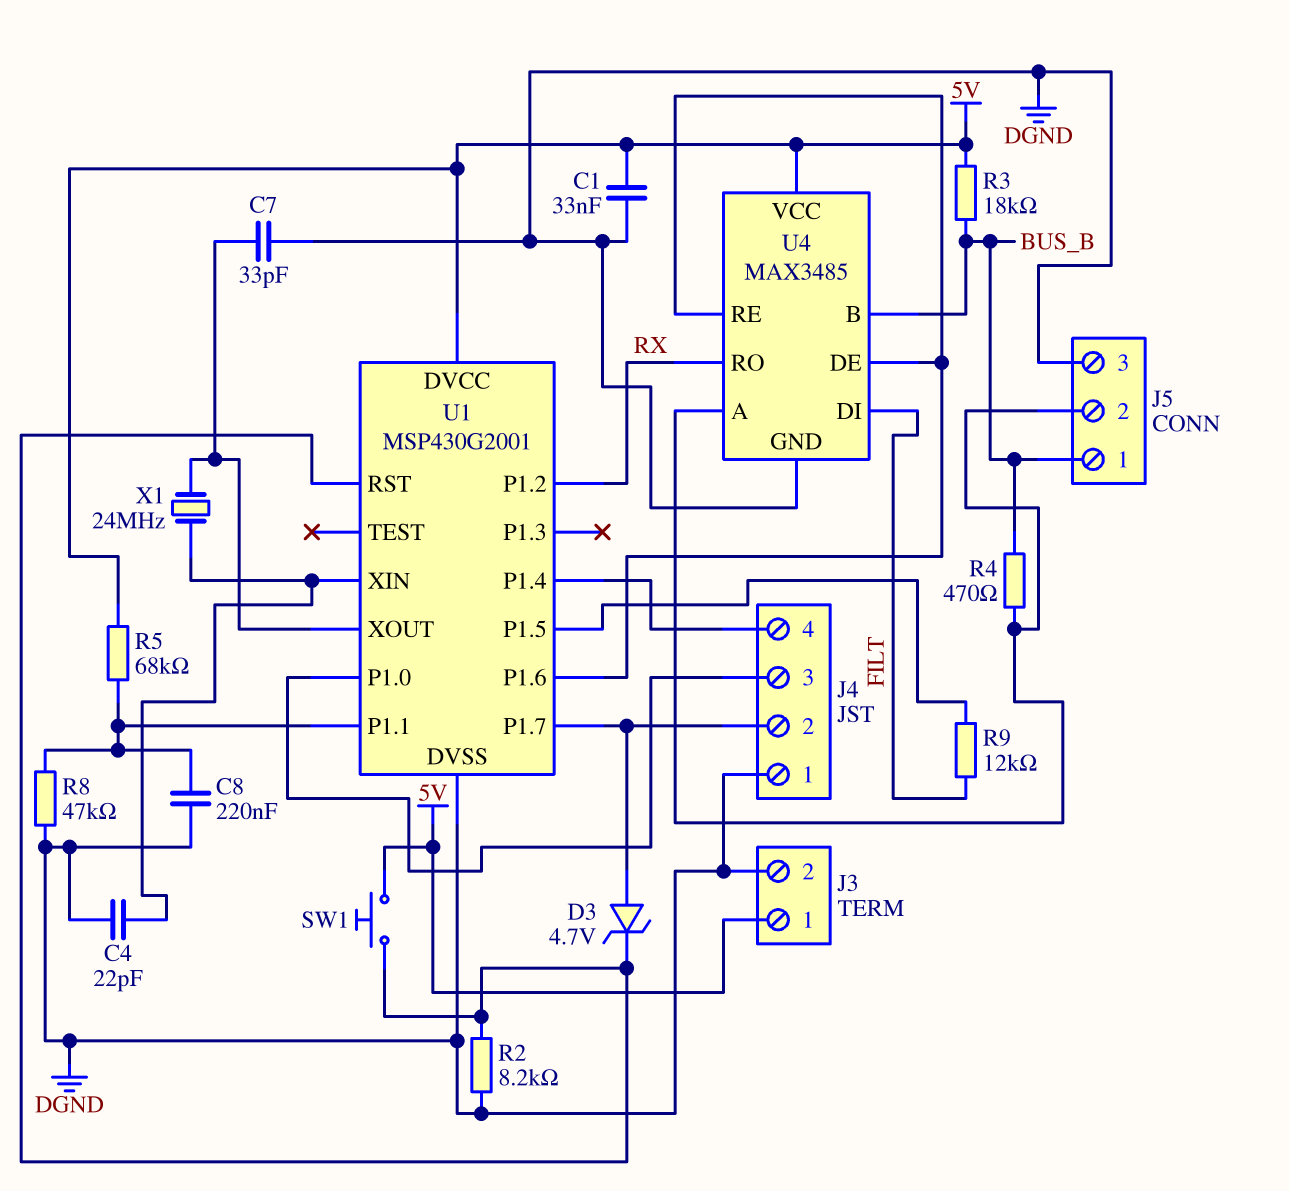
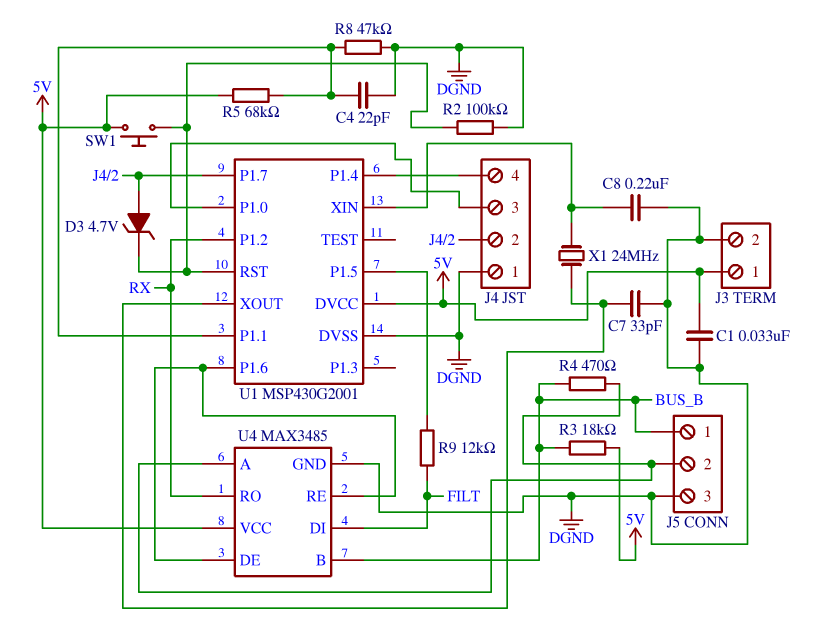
C4: 22pF (DGND, U1/XIN) -> 22pF (DGND, U1/P1.1)
C8: 220nF (DGND, U1/P1.1) -> 220nF (DGND, U1/XIN)
R2: 8.2k (DGND, U1/RST) -> 100k (DGND, U1/RST)

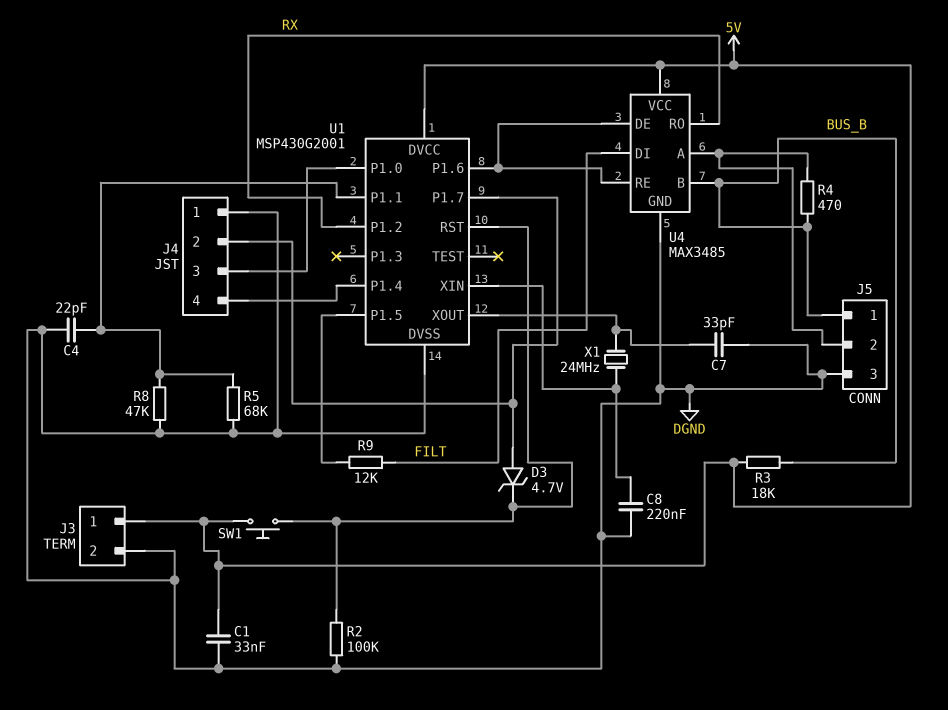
R5: 68k (5V, U1/P1.1) -> 68k (DGND, U1/P1.1)

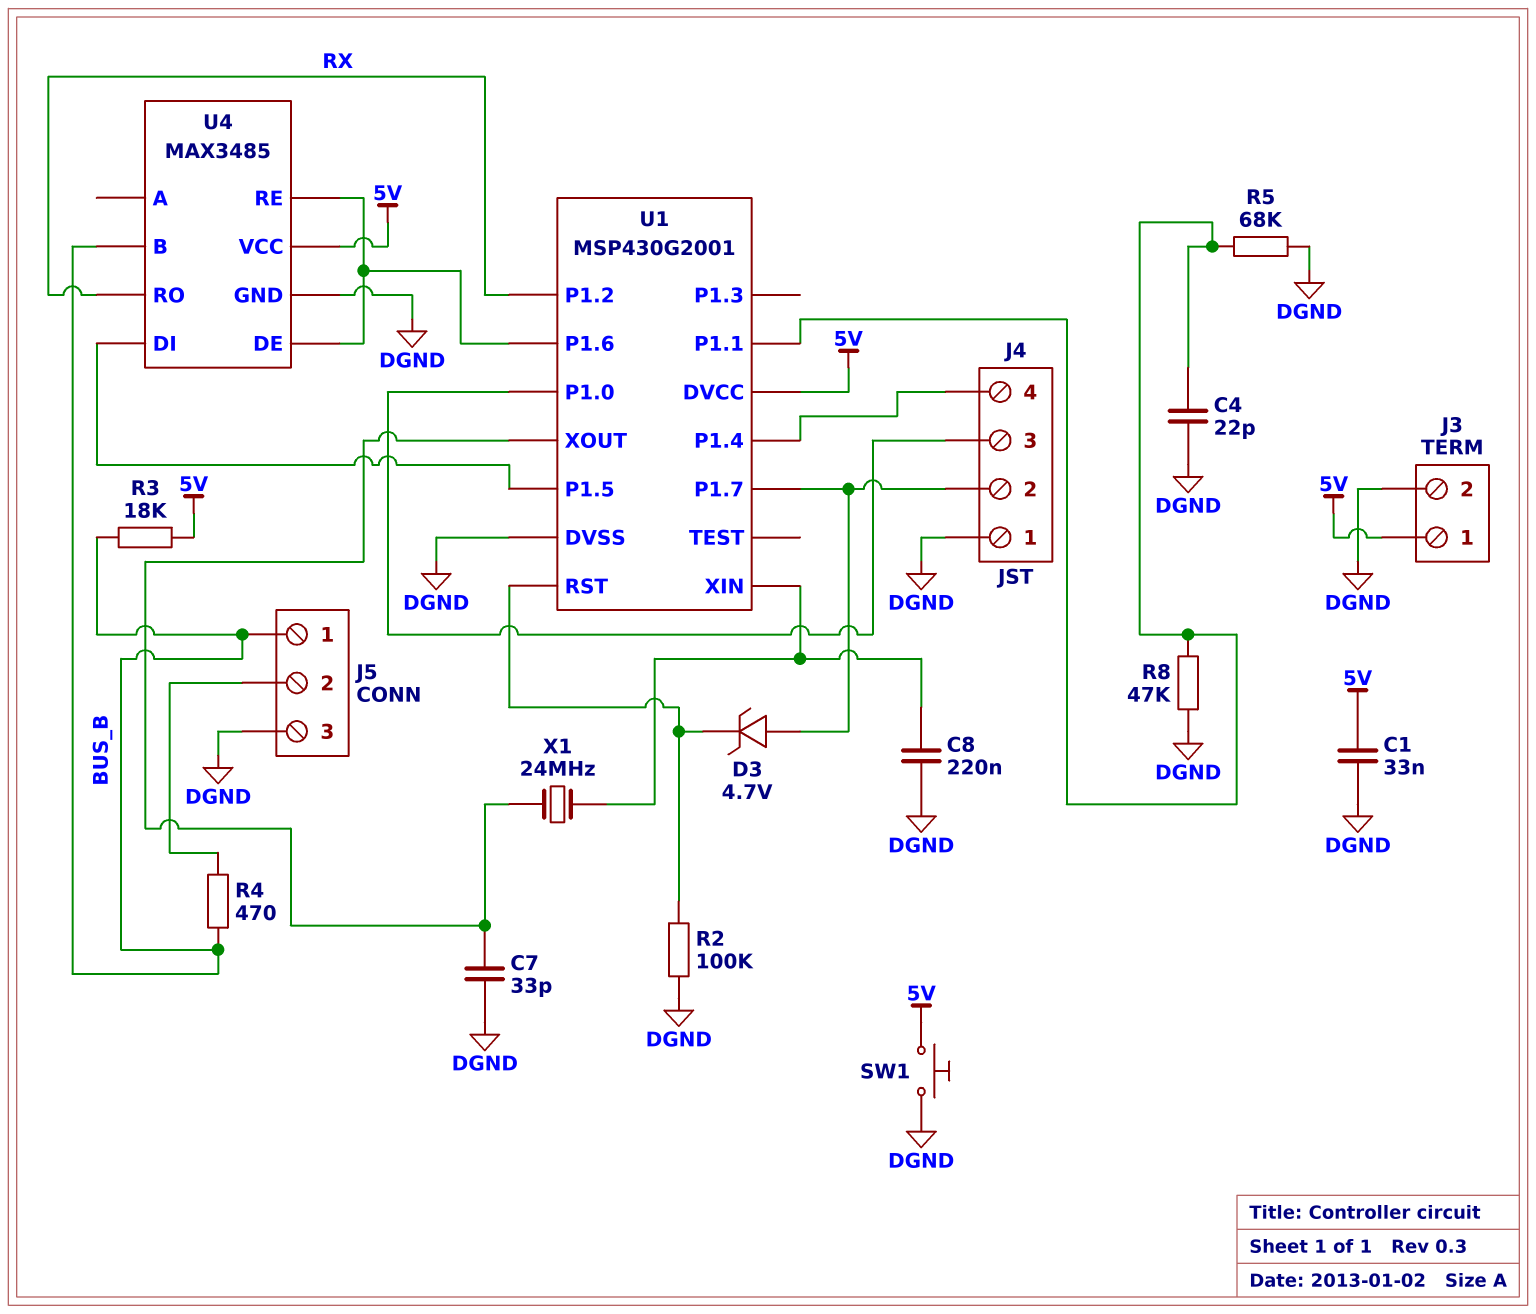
R9: 12k (FILT, U1/P1.5) -> none
SW1: button (5V, U1/RST) -> button (5V, DGND)
U4 pin A: J5/2 -> none
U4 pin DI: FILT -> U1/P1.5

